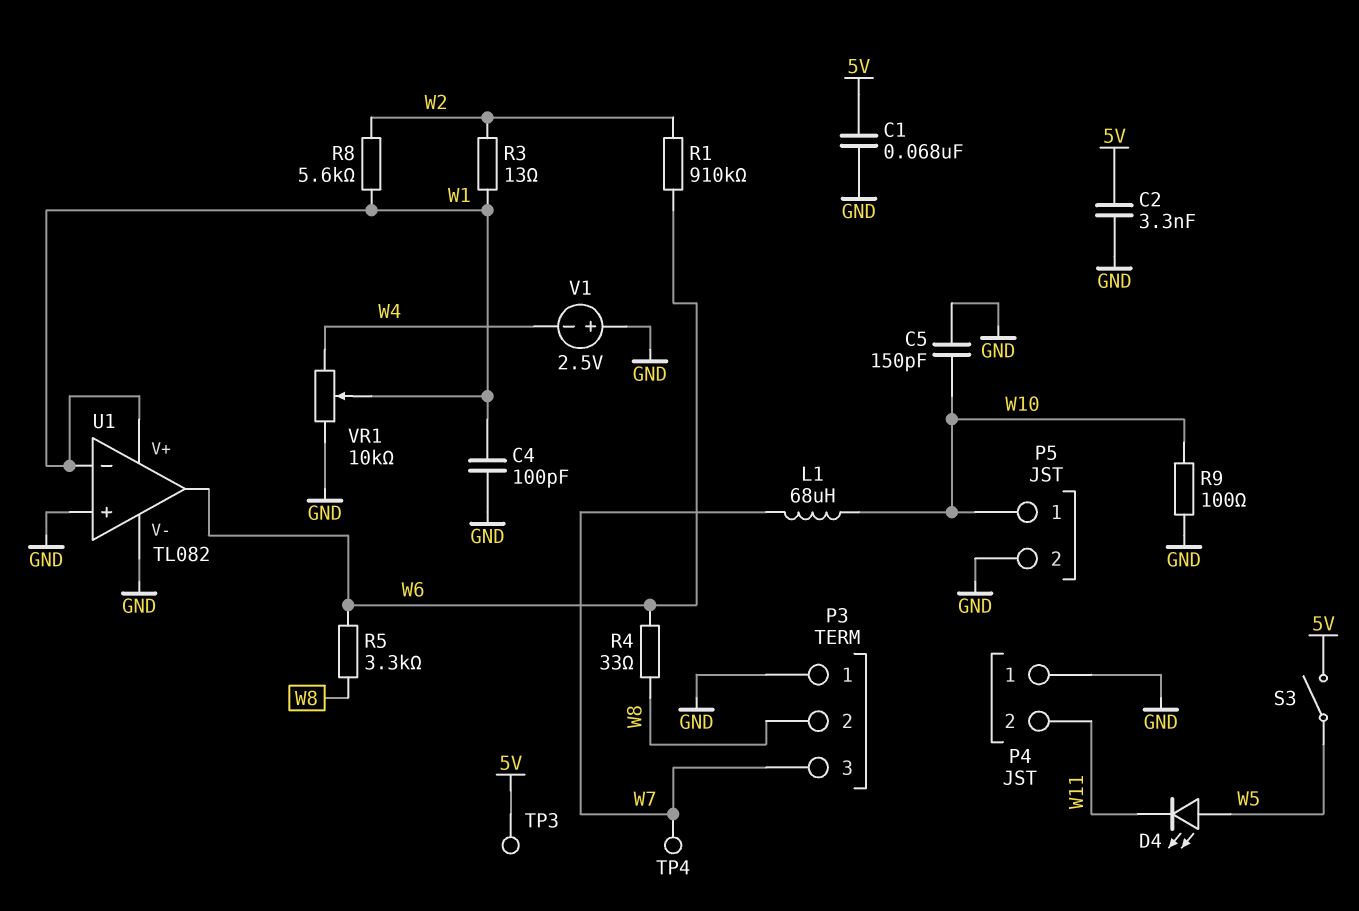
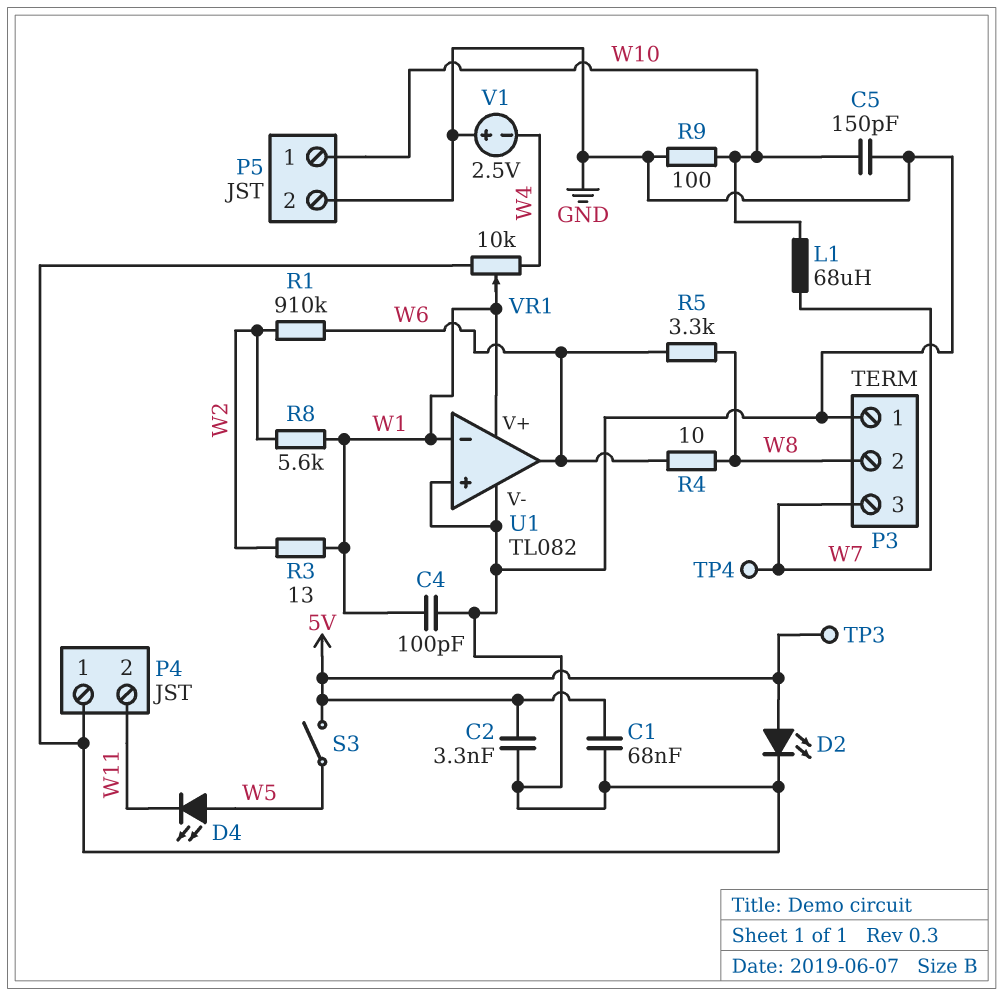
D2: none -> LED (A 5V, K GND)
R4: 33 (W6, W8) -> 10 (W6, W8)

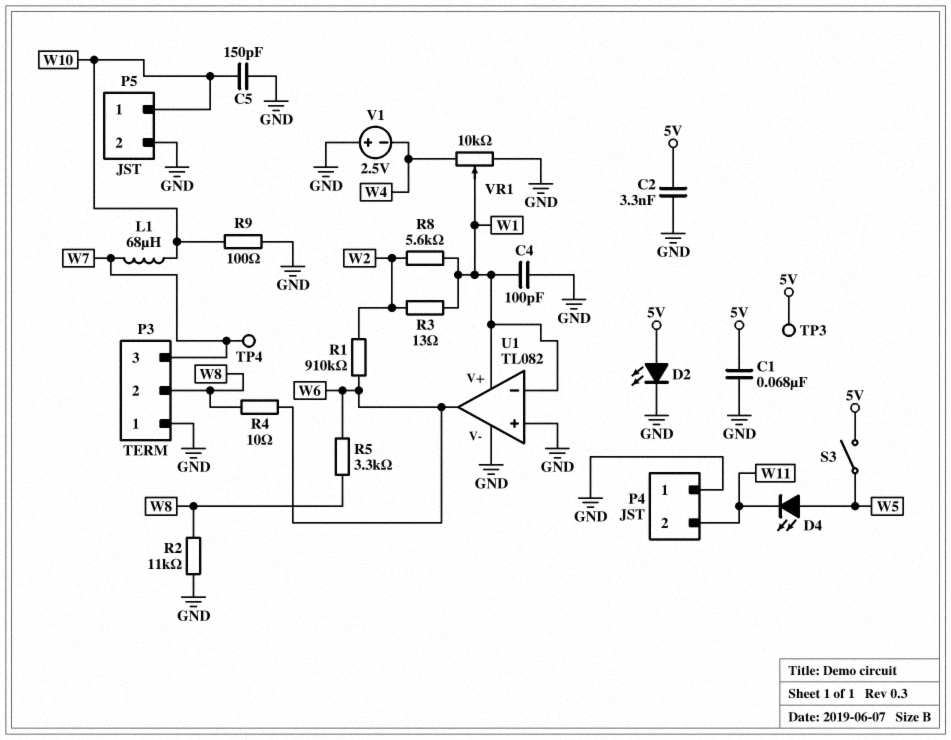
R2: none -> 11k (GND, W8)

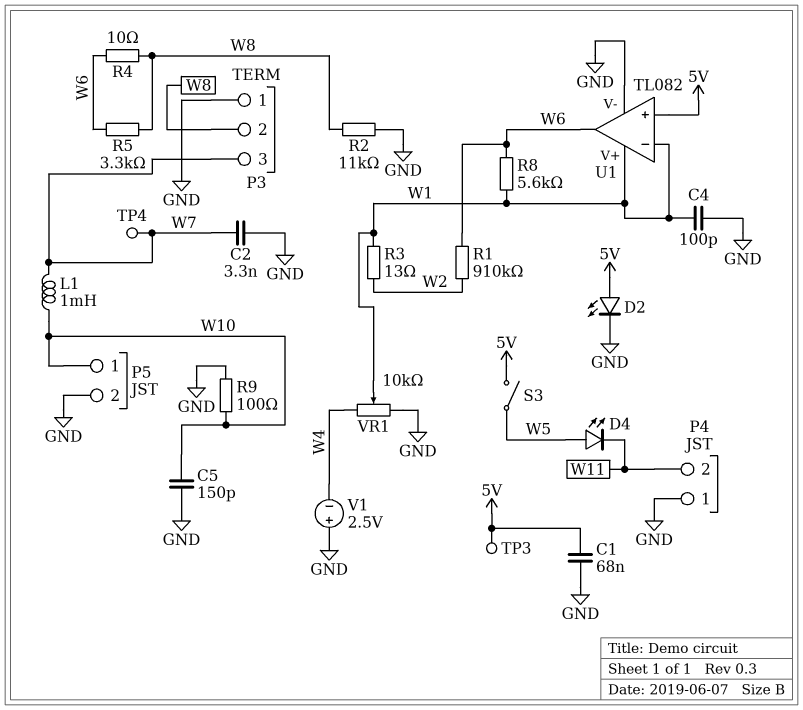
C2: 3.3nF (5V, GND) -> 3.3nF (GND, W7)
L1: 68uH (W7, W10) -> 1mH (W7, W10)
R8: 5.6k (W1, W2) -> 5.6k (W1, W6)
U1 pin in+: GND -> 5V

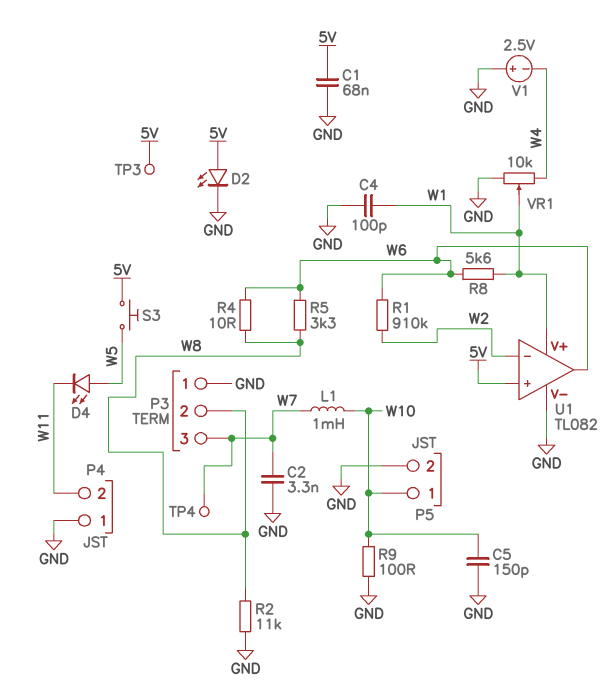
R3: 13 (W1, W2) -> none
S3: switch (5V, W5) -> button (5V, W5)
U1 pin in-: W1 -> W2

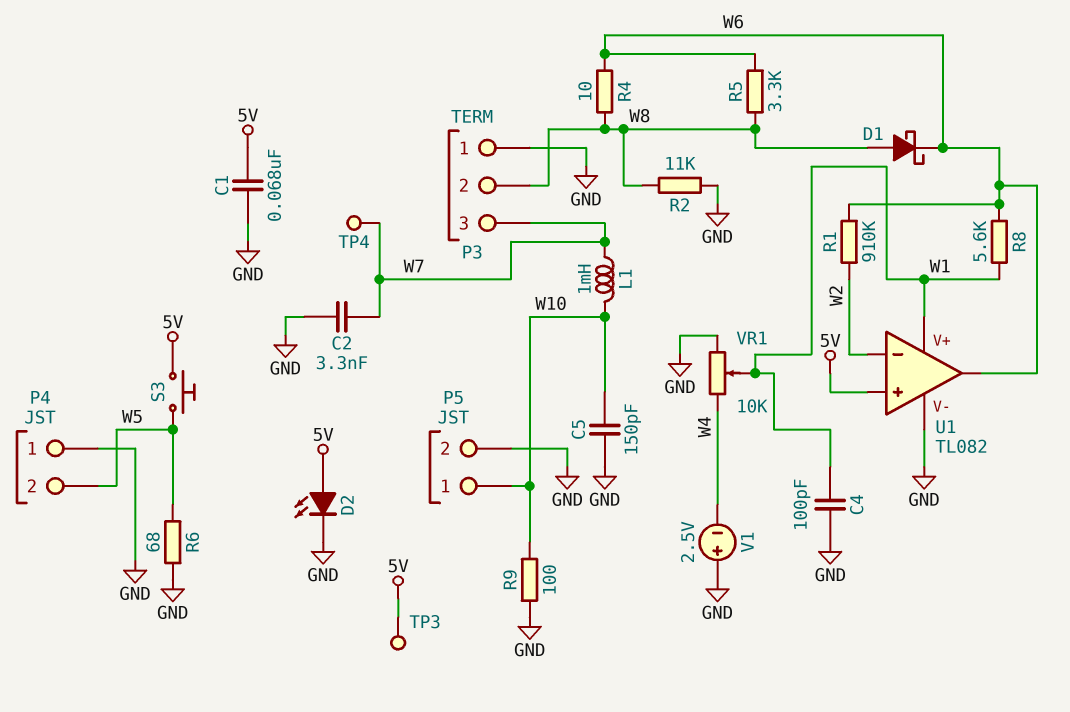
D1: none -> schottky (A W8, K W6)
D4: LED (A W5, K W11) -> none
P4 pin 2: W11 -> W5
R6: none -> 68 (GND, W5)

